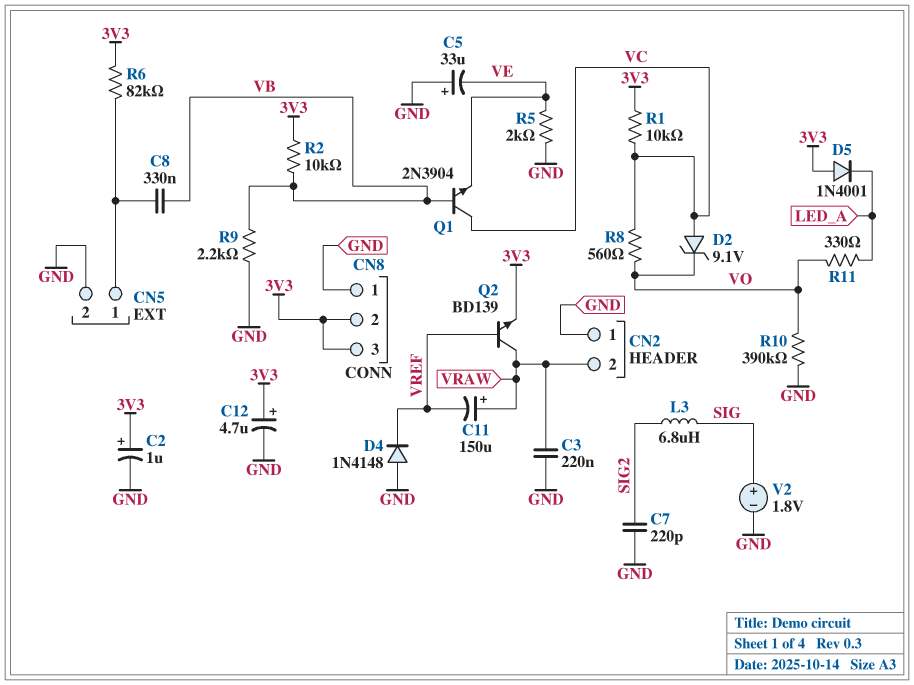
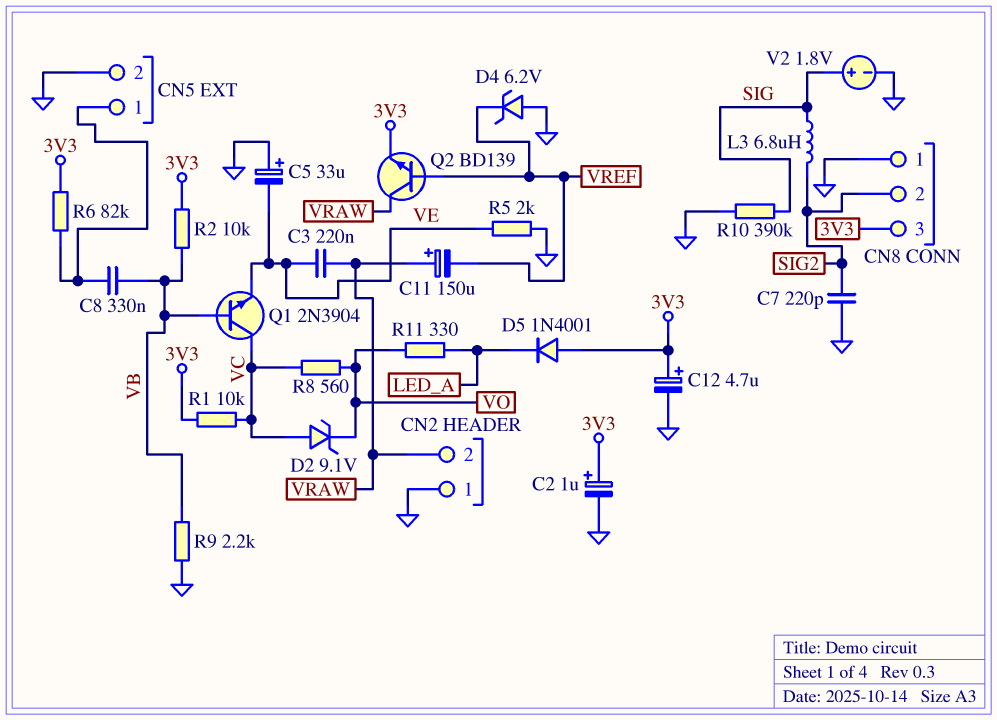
C3: 220nF (GND, VRAW) -> 220nF (VE, VRAW)
CN8 pin 2: 3V3 -> SIG2
D4: diode 1N4148 (A GND, K VREF) -> zener 6.2V (A GND, K VREF)
R10: 390k (GND, VO) -> 390k (GND, SIG)

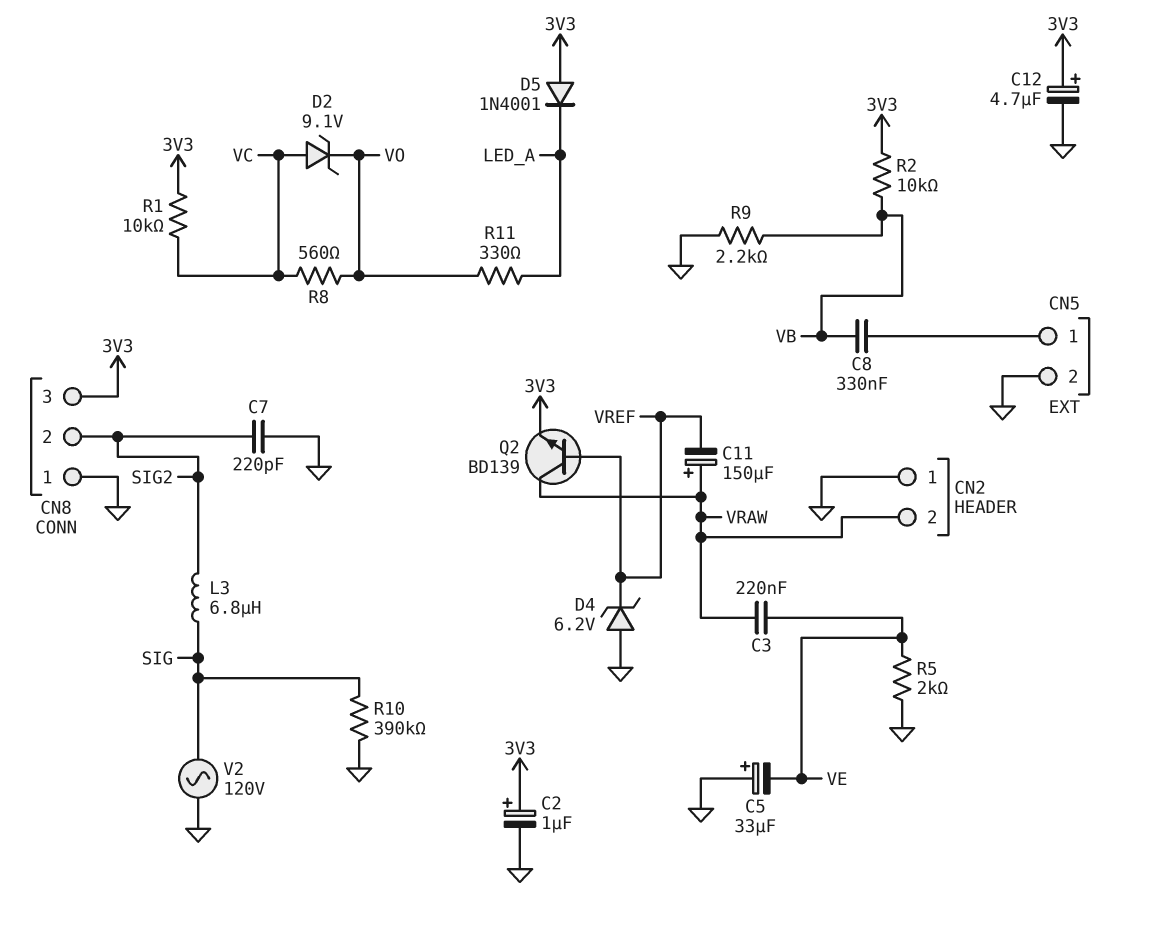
Q1: NPN 2N3904 (B VB, C VC, E VE) -> none
R6: 82k (3V3, CN5/1) -> none
V2: 1.8V (plus SIG, minus GND) -> AC 120V (GND, SIG)

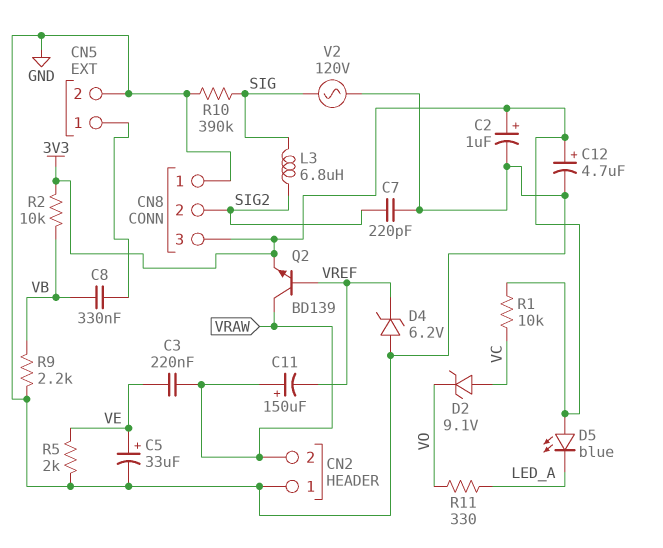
C5: 33uF (plus GND, minus VE) -> 33uF (plus VE, minus GND)
D5: diode 1N4001 (A 3V3, K LED_A) -> LED blue (A 3V3, K LED_A)
R8: 560 (VC, VO) -> none

